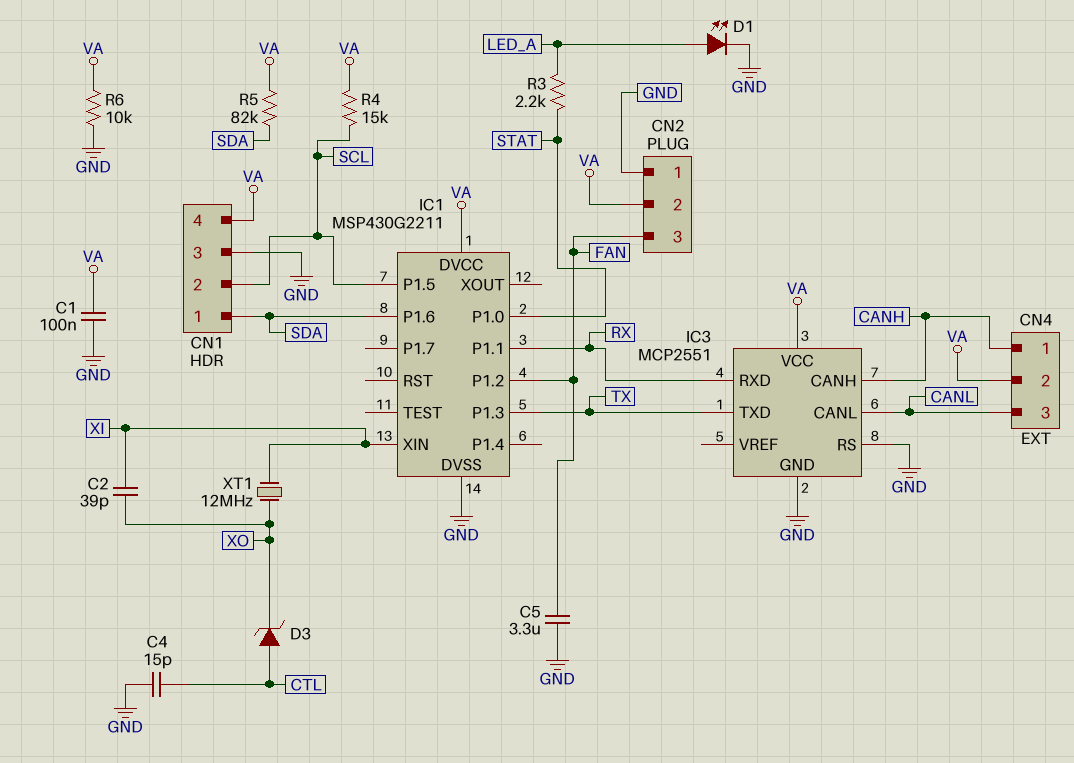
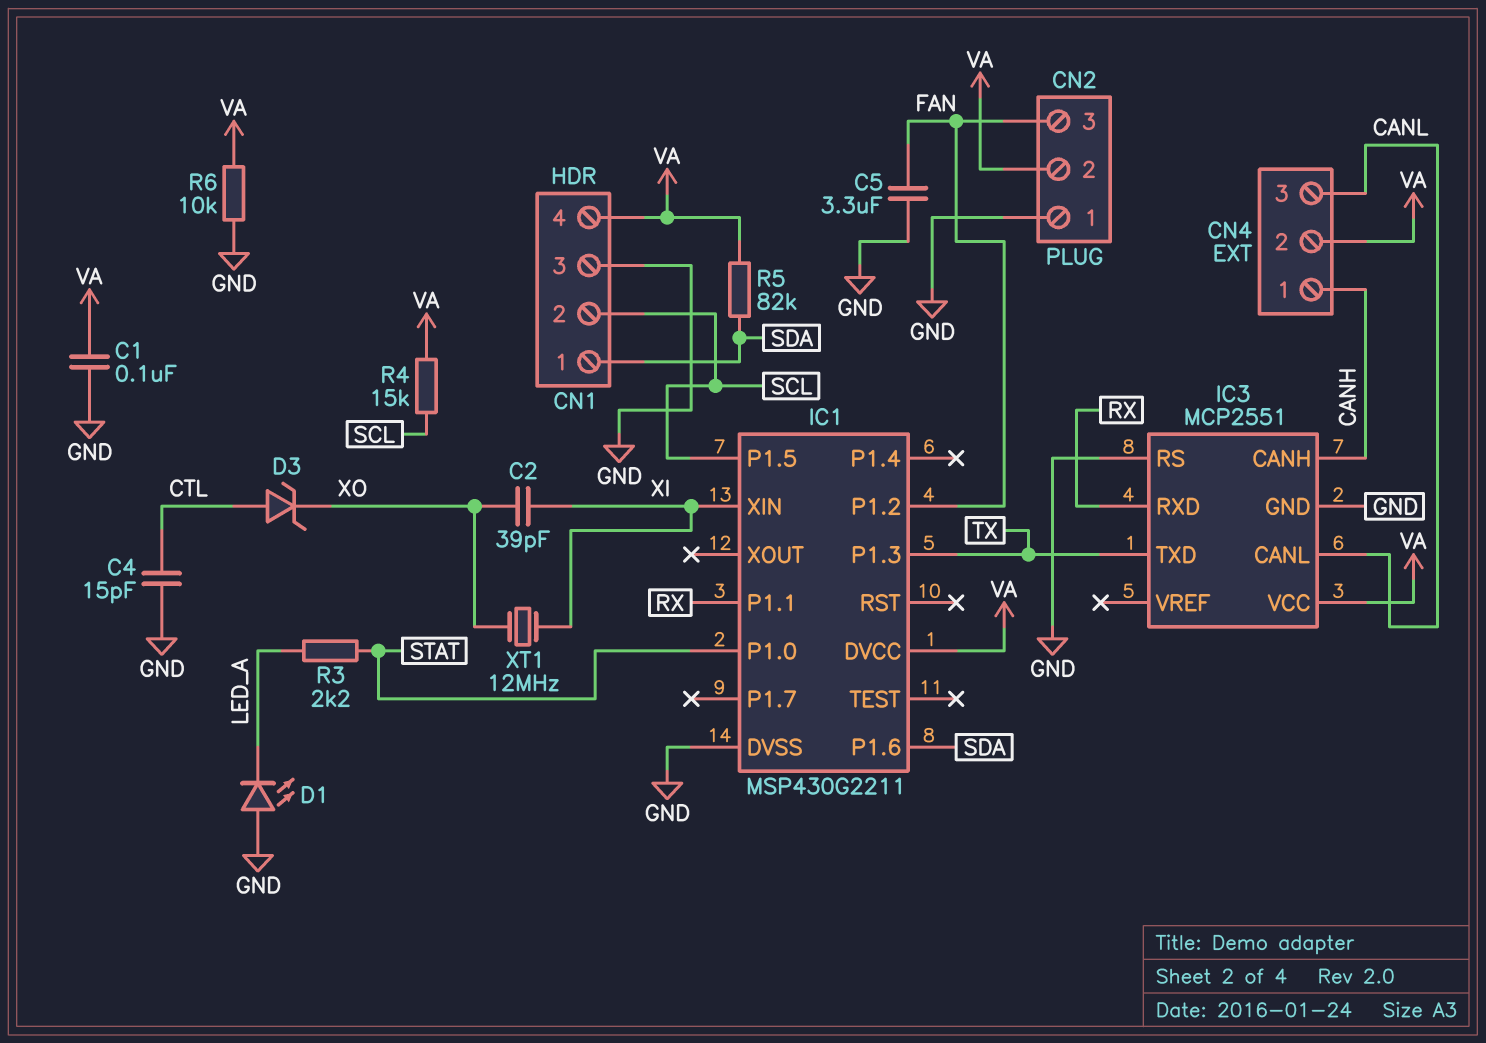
D1: LED (A LED_A, K GND) -> LED (A GND, K LED_A)

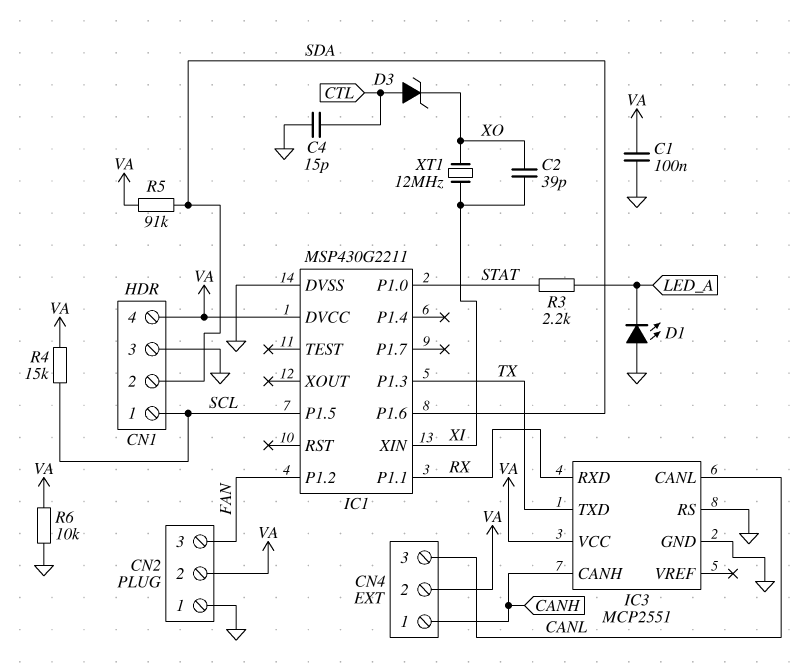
C5: 3.3uF (FAN, GND) -> none
CN1 pin 1: SDA -> SCL
CN1 pin 2: SCL -> SDA
R5: 82k (SDA, VA) -> 91k (SDA, VA)

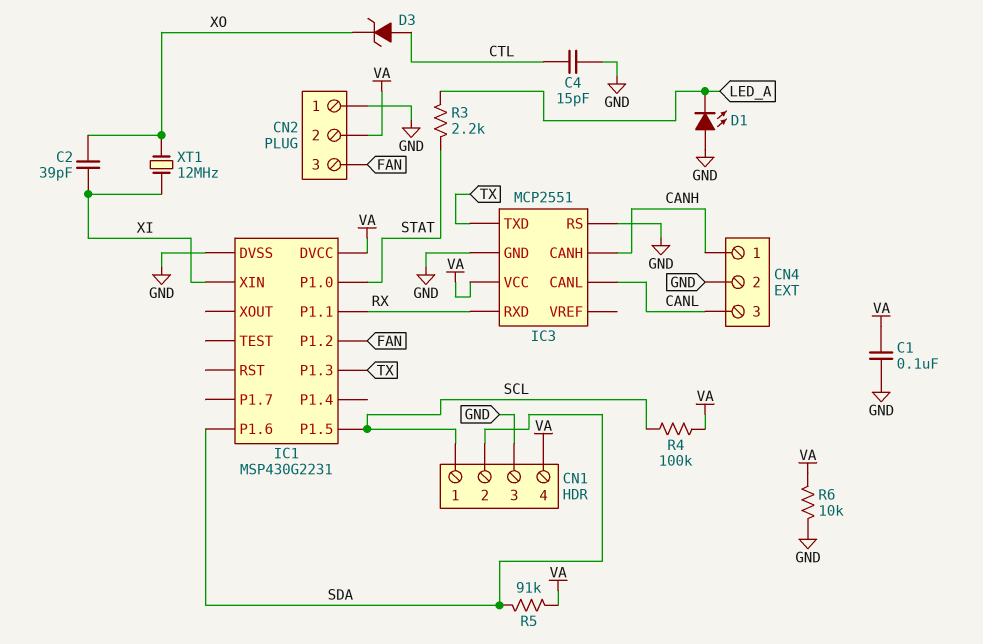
CN4 pin 2: VA -> GND
IC1: MSP430G2211 -> MSP430G2231
R4: 15k (SCL, VA) -> 100k (SCL, VA)

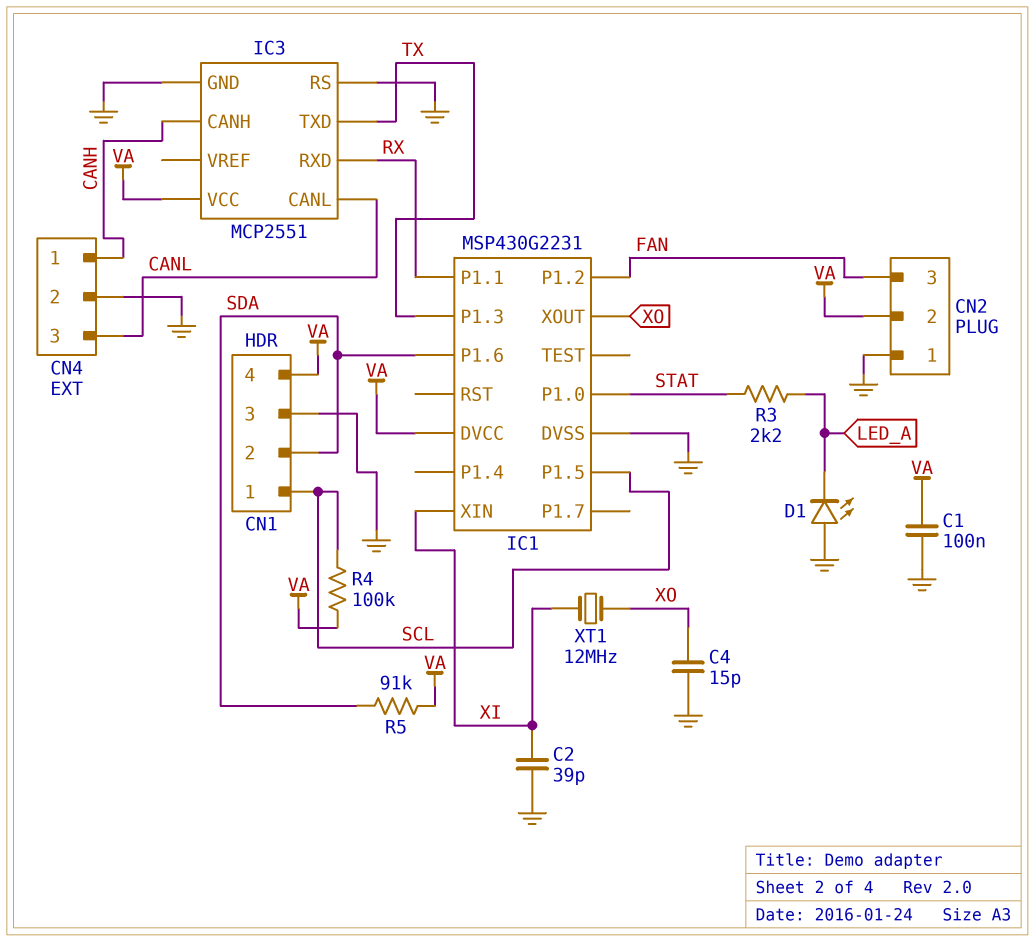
C2: 39pF (XI, XO) -> 39pF (GND, XI)
C4: 15pF (CTL, GND) -> 15pF (GND, XO)
D3: zener (A CTL, K XO) -> none
IC1 pin XOUT: none -> XO
R6: 10k (GND, VA) -> none

